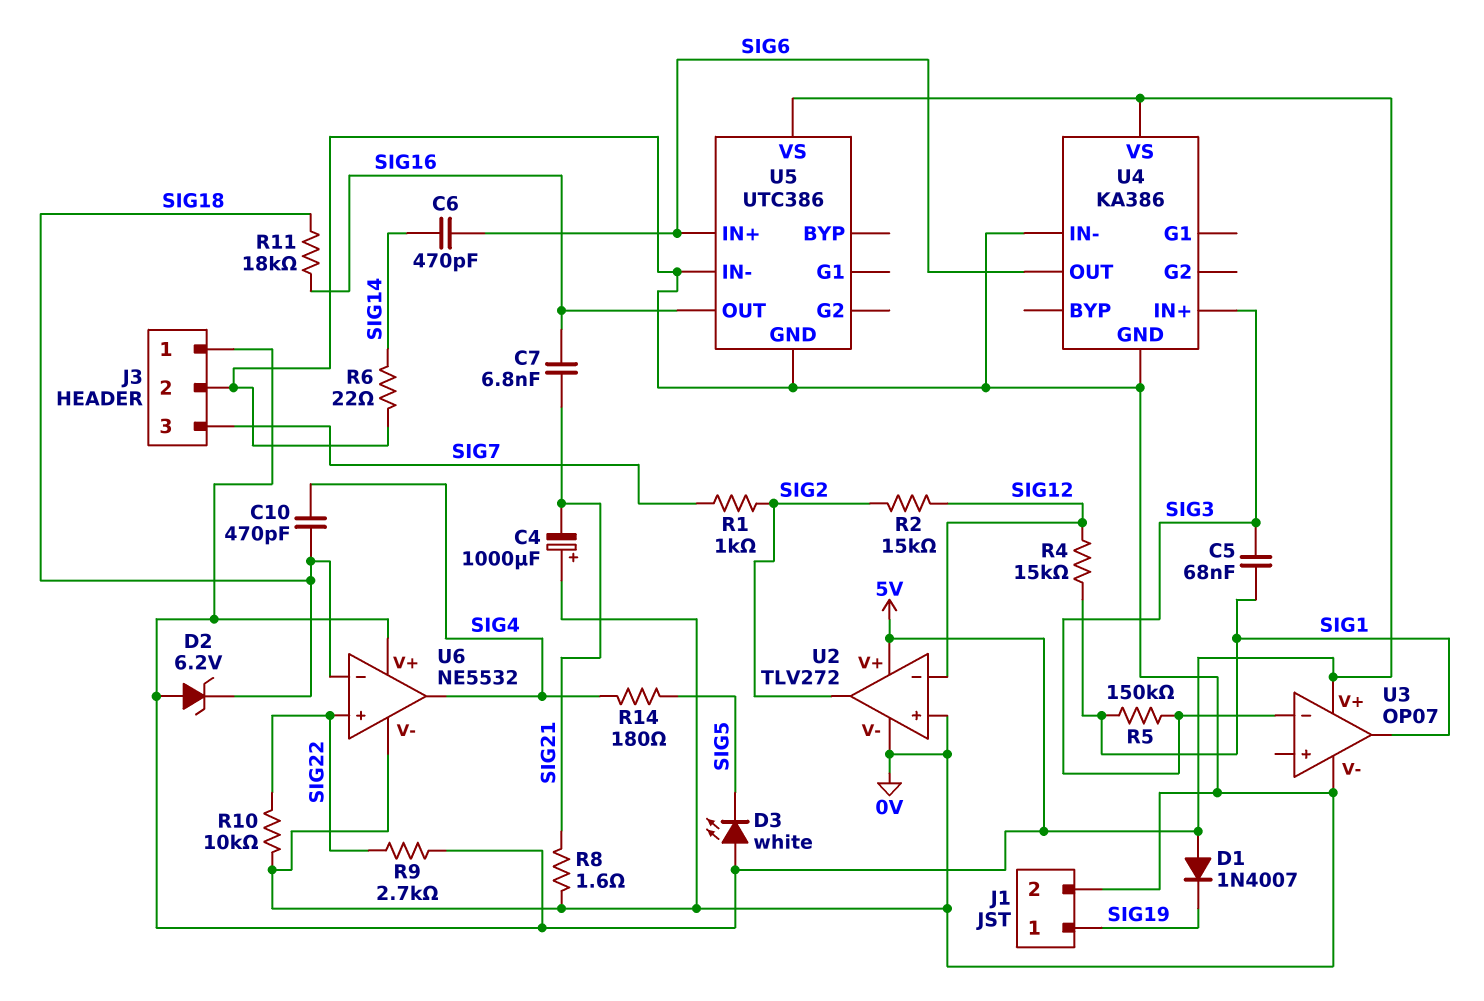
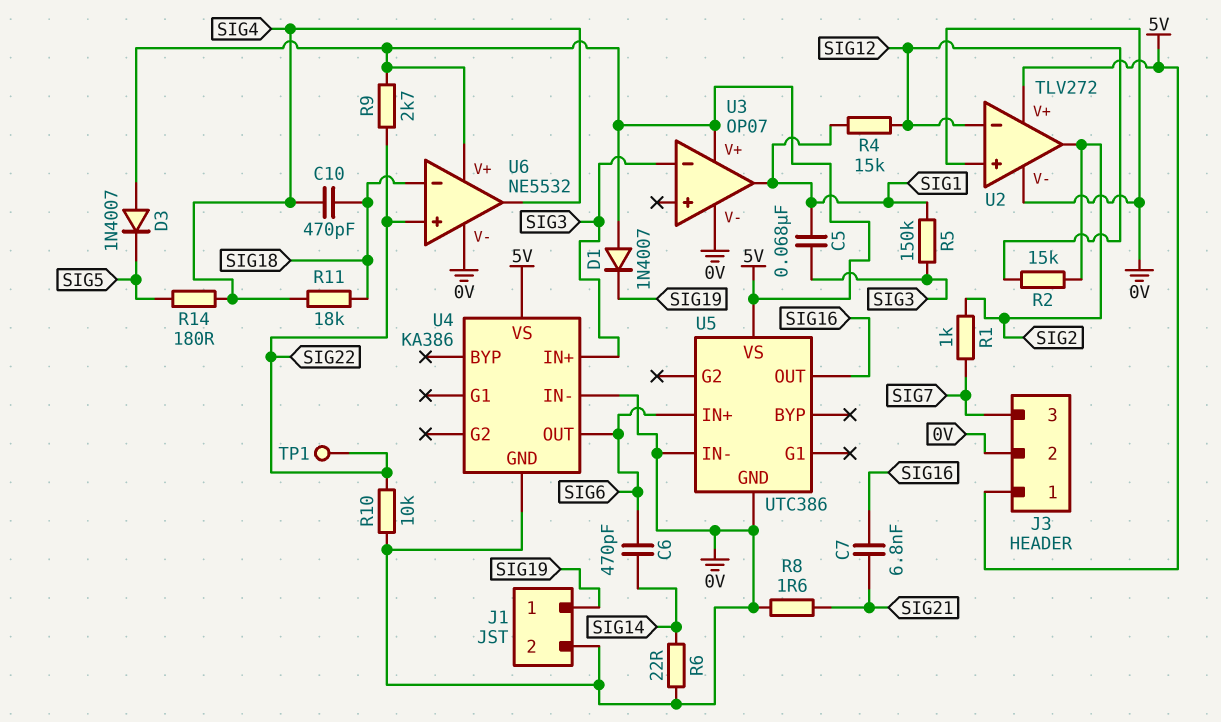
C4: 1000uF (plus 0V, minus SIG21) -> none
D2: zener 6.2V (A 5V, K SIG18) -> none
D3: LED white (A 5V, K SIG5) -> diode 1N4007 (A 5V, K SIG5)
R11: 18k (SIG16, SIG18) -> 18k (SIG4, SIG18)
TP1: none -> test point (SIG22)

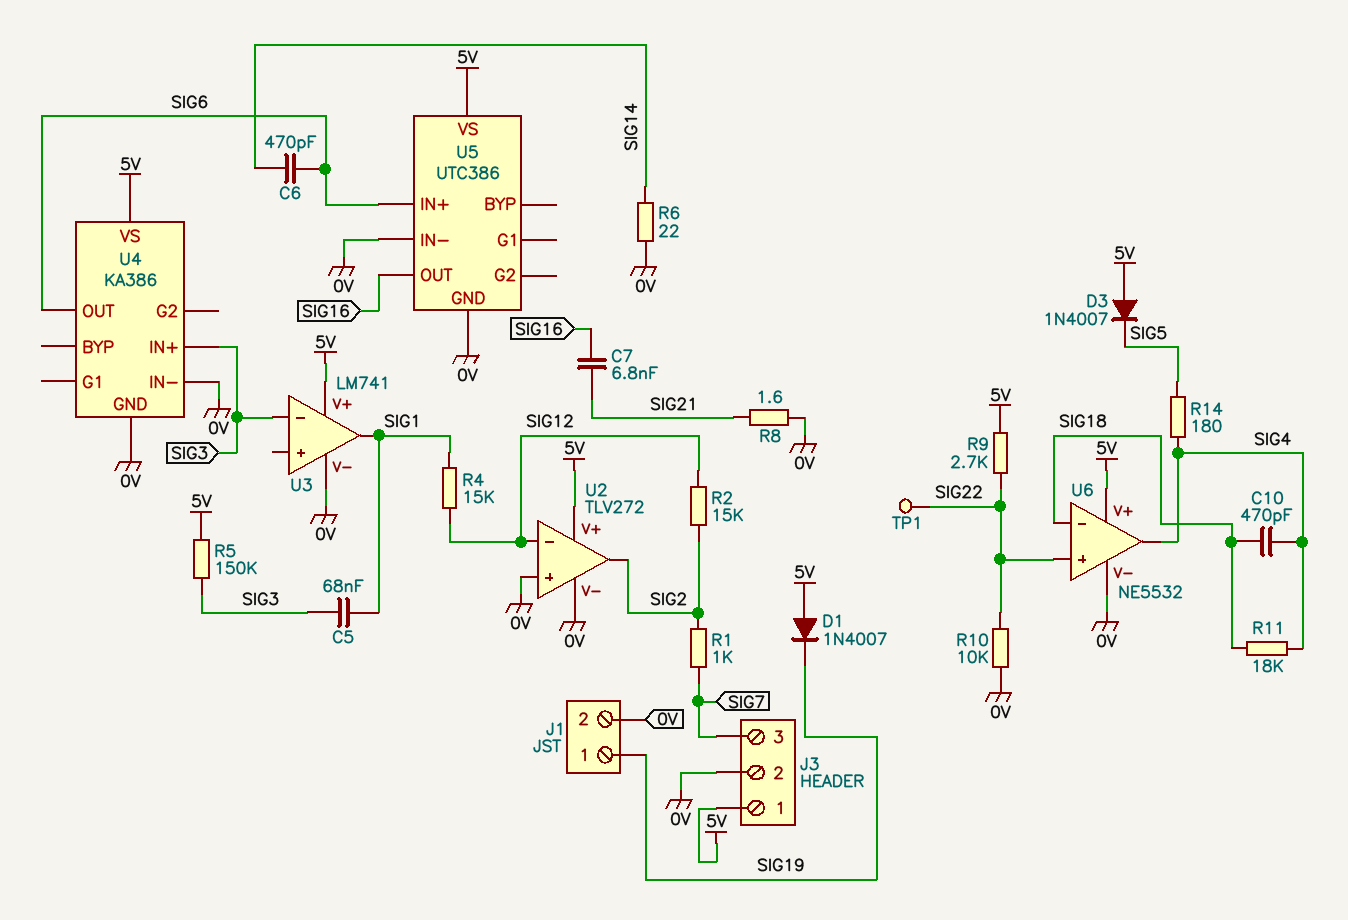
R5: 150k (SIG1, SIG3) -> 150k (5V, SIG3)
U3: OP07 -> LM741

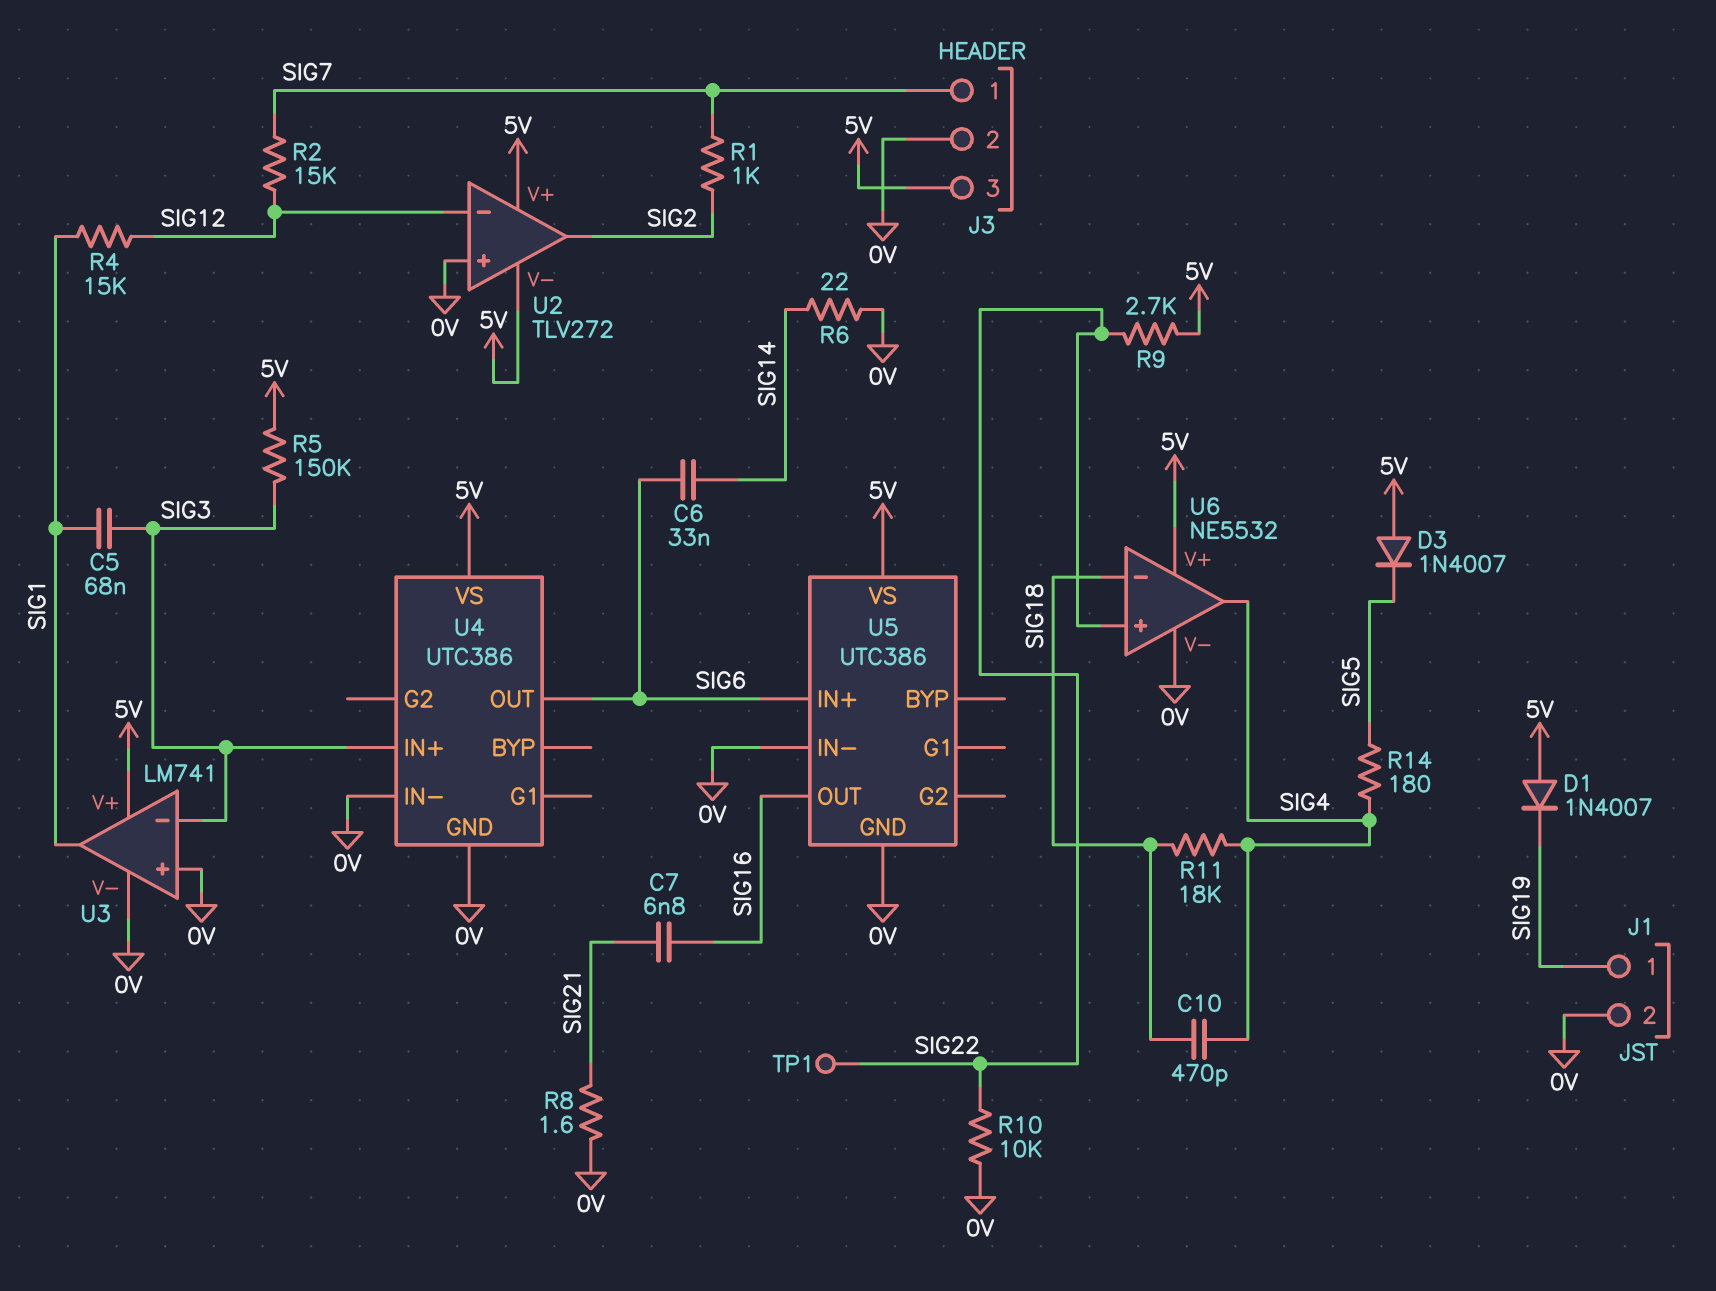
C6: 470pF (SIG6, SIG14) -> 33nF (SIG6, SIG14)
J3 pin 1: 5V -> SIG7
J3 pin 3: SIG7 -> 5V
R2: 15k (SIG2, SIG12) -> 15k (SIG7, SIG12)
U2 pin V-: 0V -> 5V
U3 pin in+: none -> 0V
U4: KA386 -> UTC386

